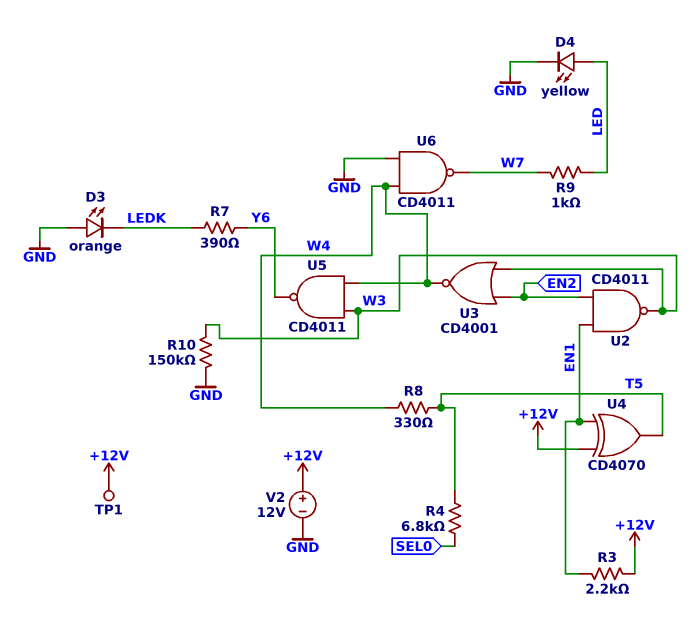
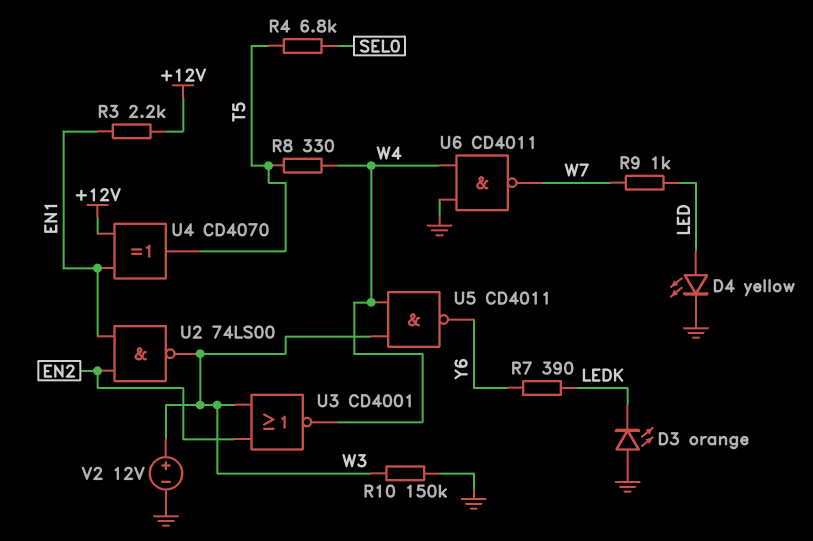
TP1: test point (+12V) -> none
U2: NAND CD4011 (in EN1, in EN2, out W3) -> NAND 74LS00 (in EN1, in EN2, out W3)
V2: 12V (plus +12V, minus GND) -> 12V (plus W3, minus GND)

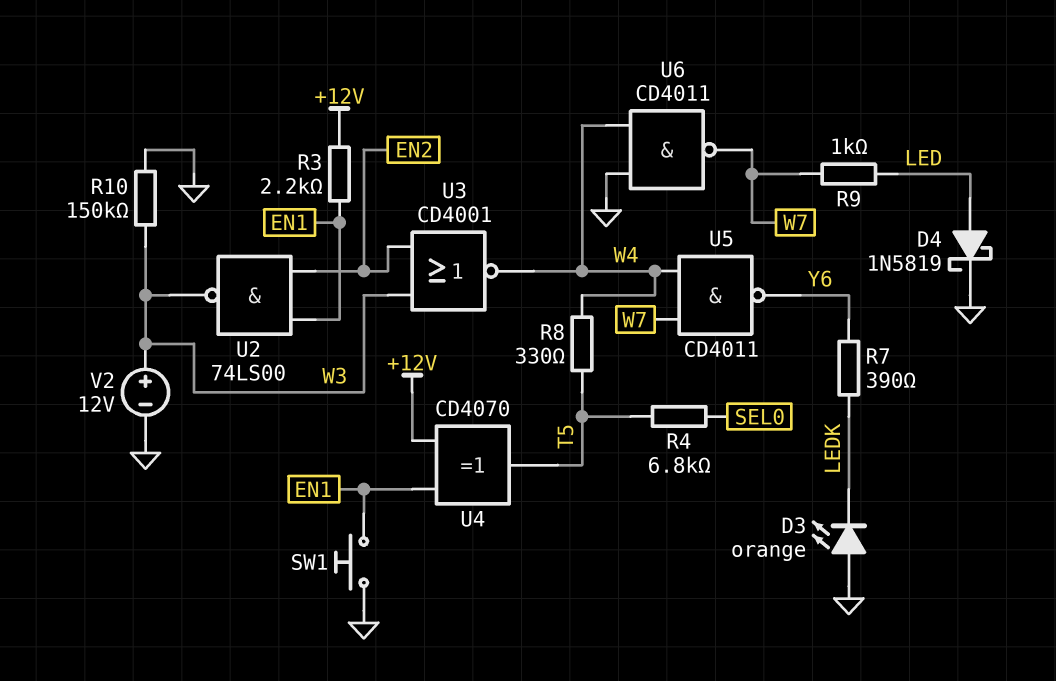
D4: LED yellow (A LED, K GND) -> schottky 1N5819 (A LED, K GND)
SW1: none -> button (EN1, GND)
U5: NAND CD4011 (in W3, in W4, out Y6) -> NAND CD4011 (in W4, in W7, out Y6)

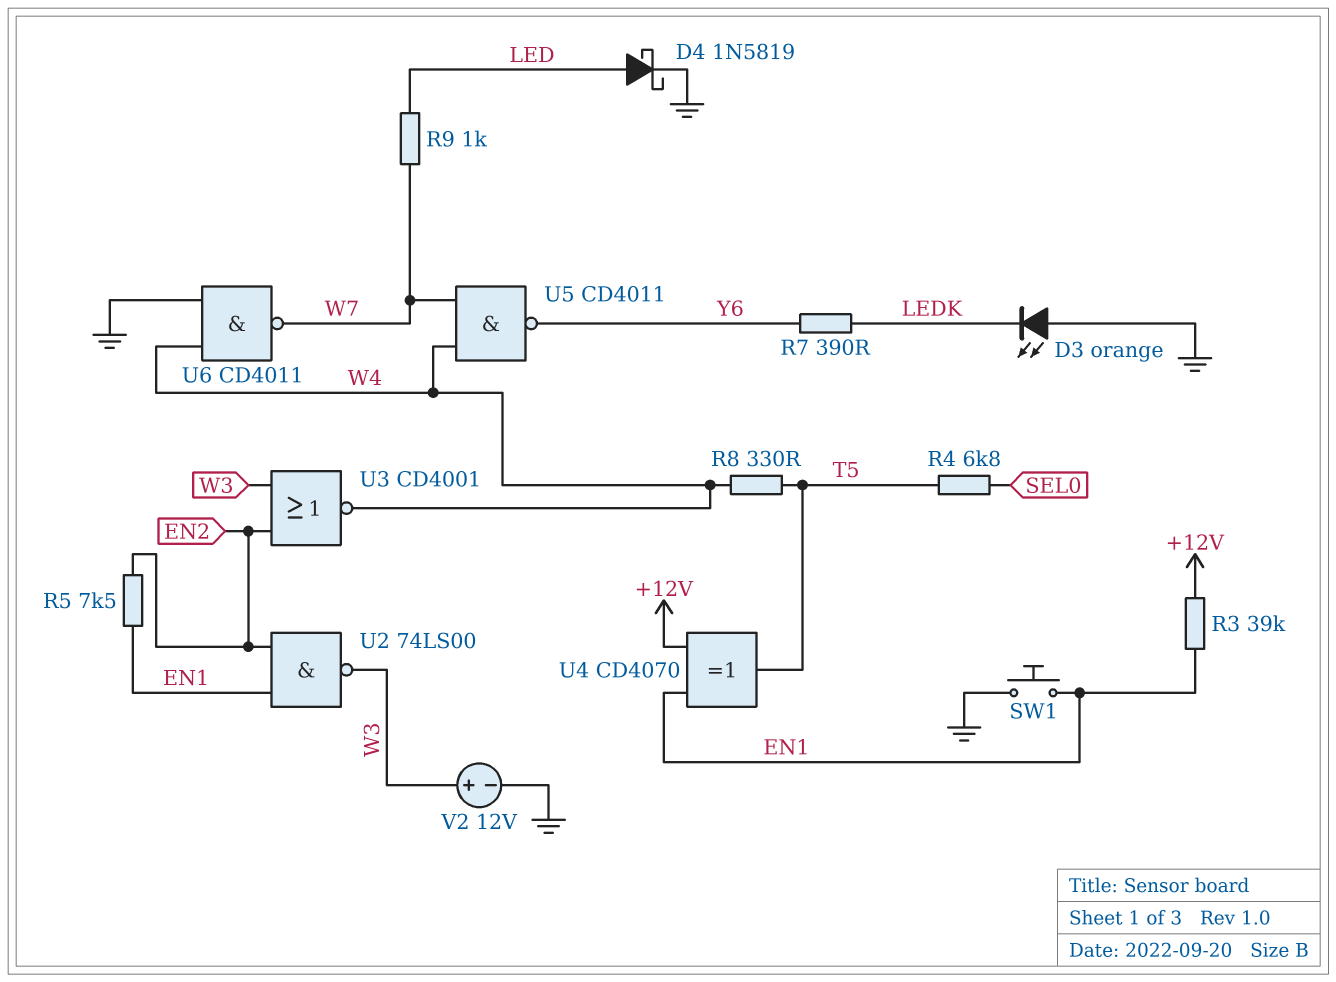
R3: 2.2k (+12V, EN1) -> 39k (+12V, EN1)
R5: none -> 7.5k (EN1, EN2)
R10: 150k (GND, W3) -> none

